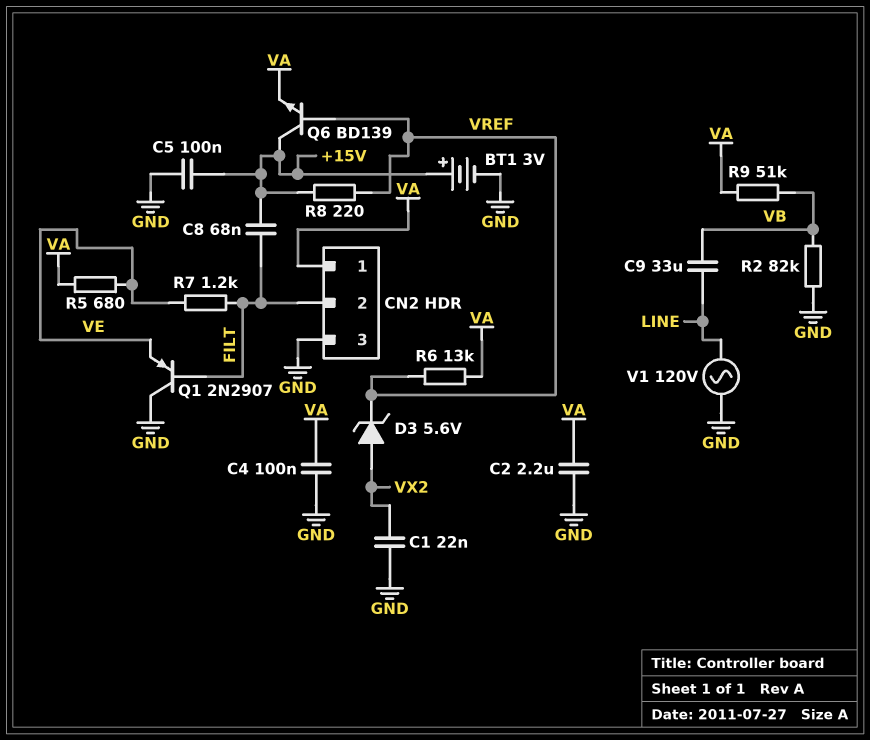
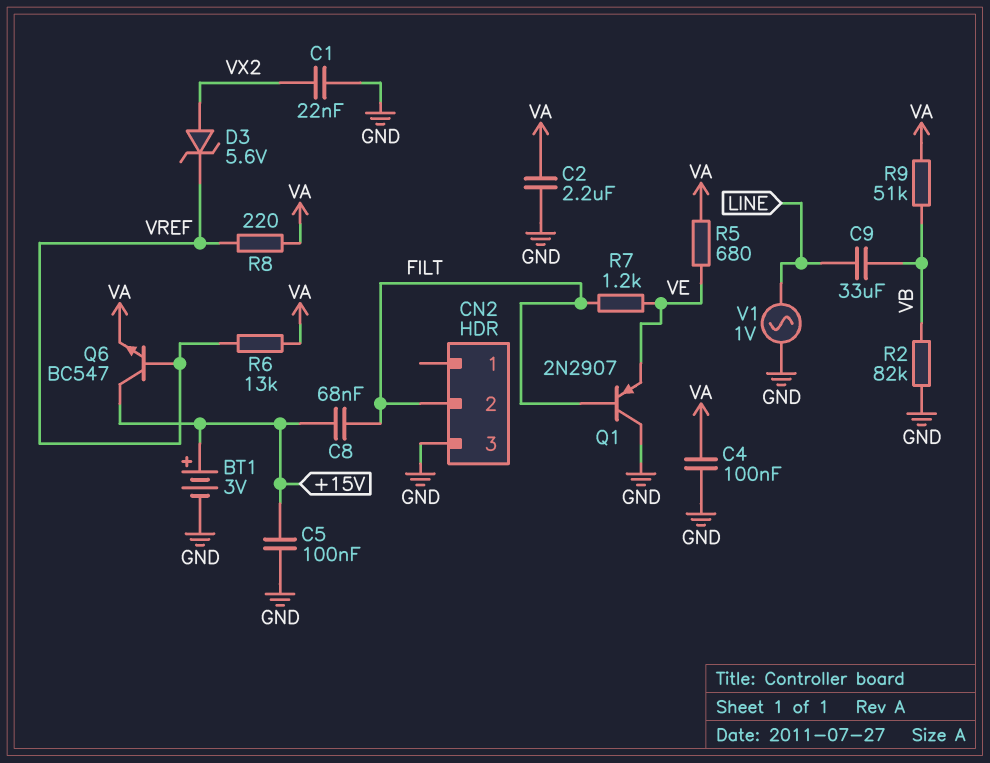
CN2 pin 1: VA -> none
Q6: NPN BD139 (B VREF, C +15V, E VA) -> NPN BC547 (B VREF, C +15V, E VA)
R8: 220 (+15V, VREF) -> 220 (VA, VREF)
V1: AC 120V (GND, LINE) -> AC 1V (GND, LINE)

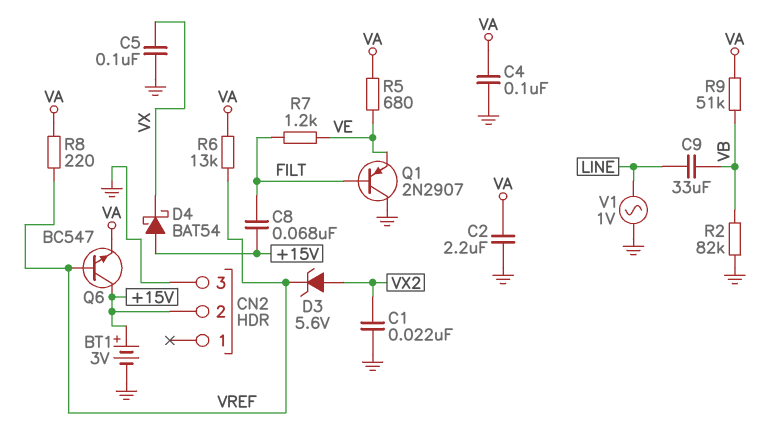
C5: 100nF (+15V, GND) -> 100nF (GND, VX)
CN2 pin 2: FILT -> +15V
D4: none -> schottky BAT54 (A +15V, K VX)

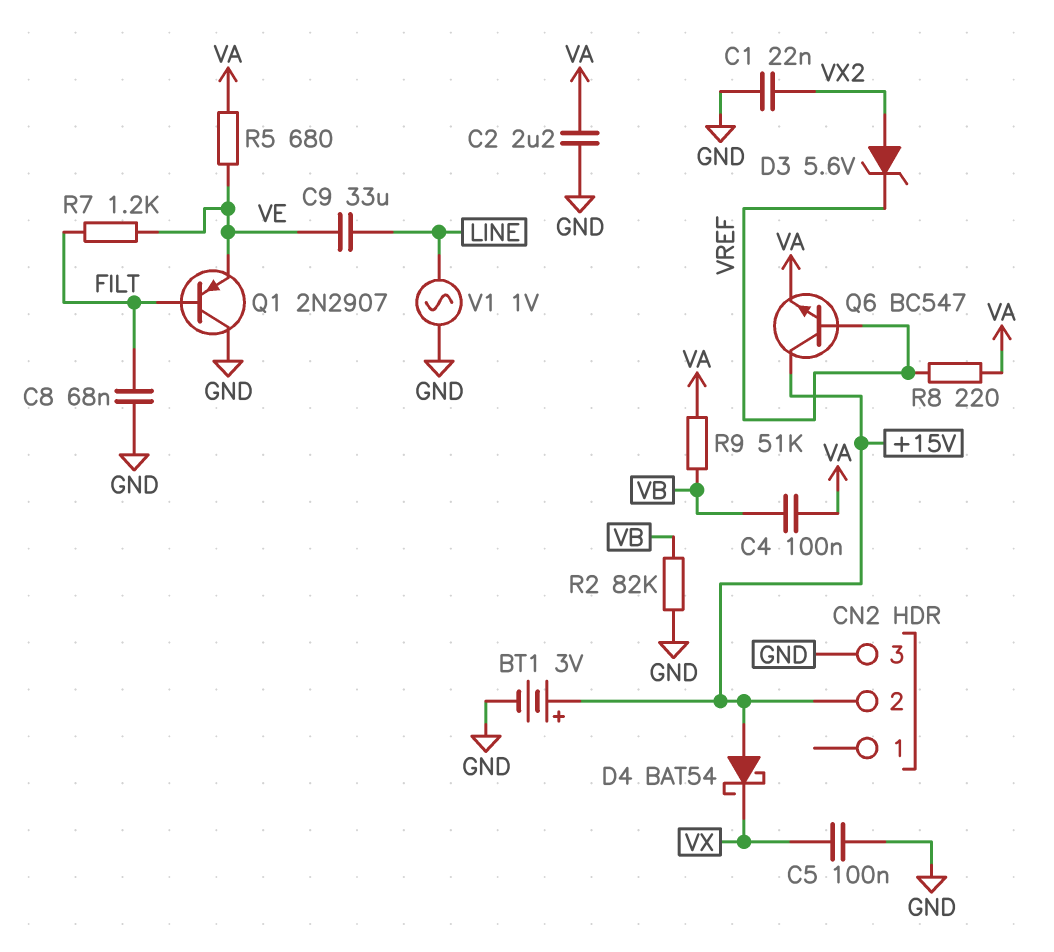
C4: 100nF (GND, VA) -> 100nF (VA, VB)
C8: 68nF (+15V, FILT) -> 68nF (FILT, GND)
C9: 33uF (LINE, VB) -> 33uF (LINE, VE)
R6: 13k (VA, VREF) -> none

